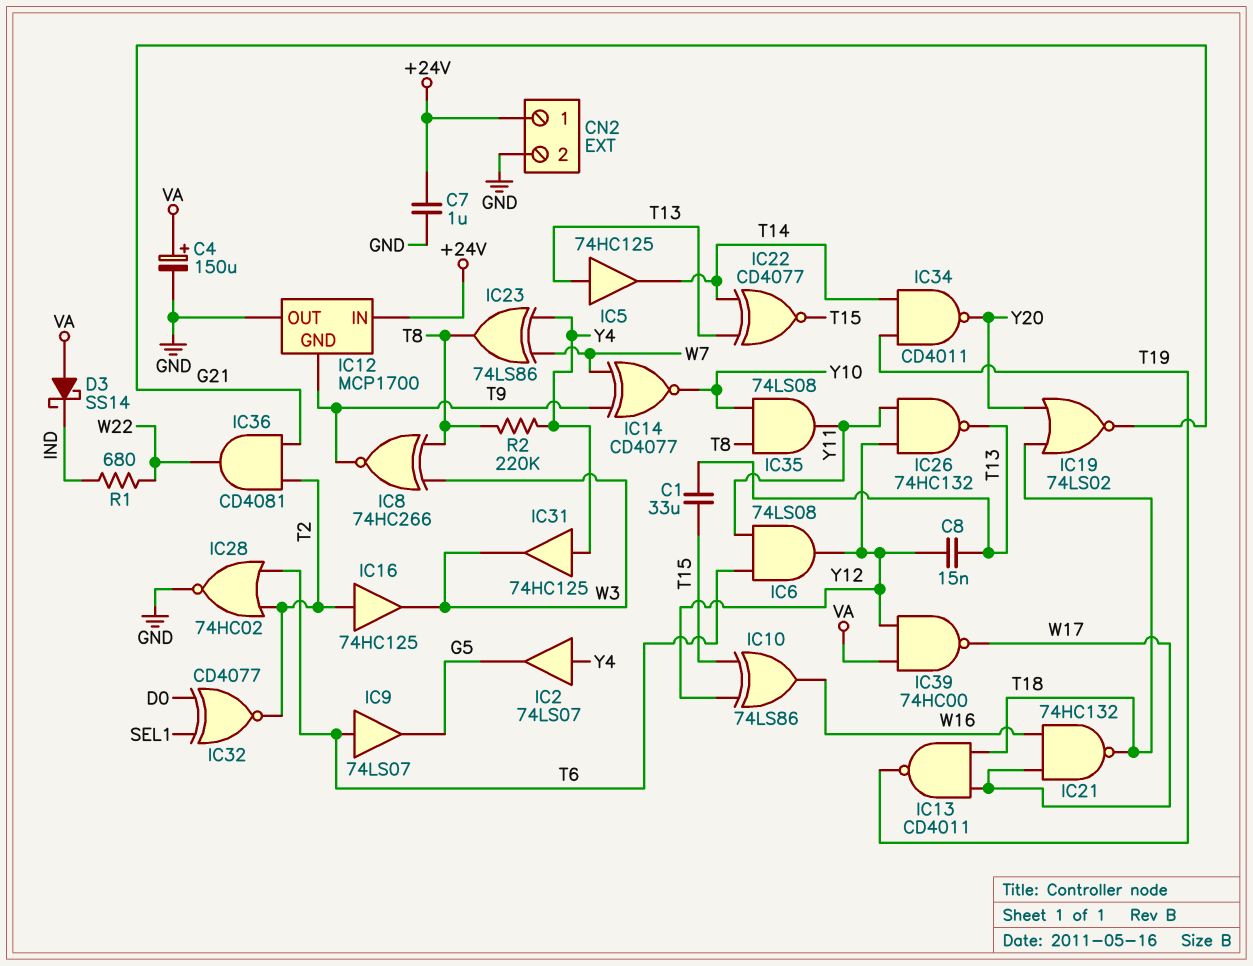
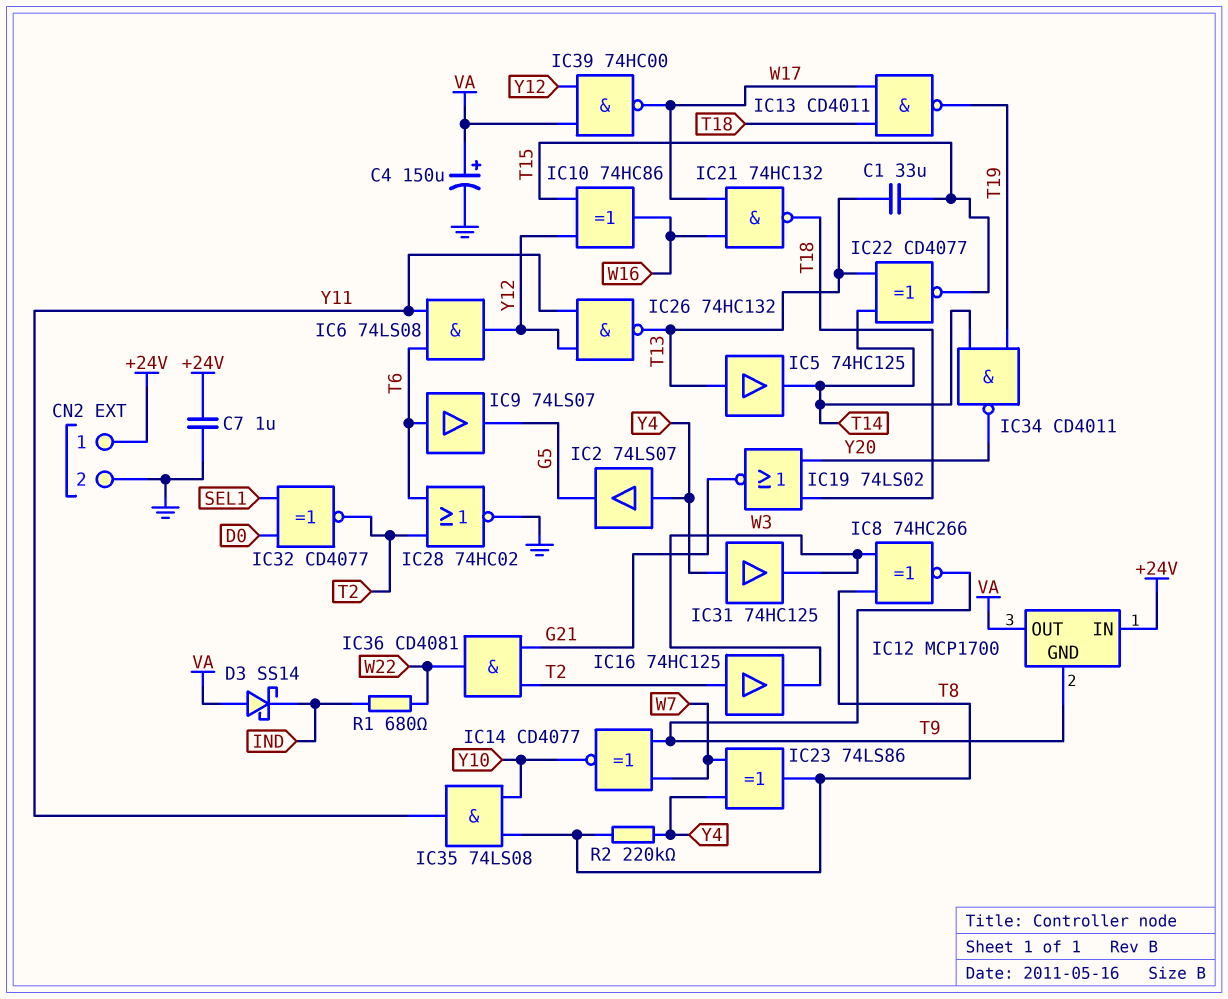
C8: 15nF (T13, Y12) -> none
IC10: XOR 74LS86 (in T15, in Y12, out W16) -> XOR 74HC86 (in T15, in Y12, out W16)
IC12 pin OUT: GND -> VA

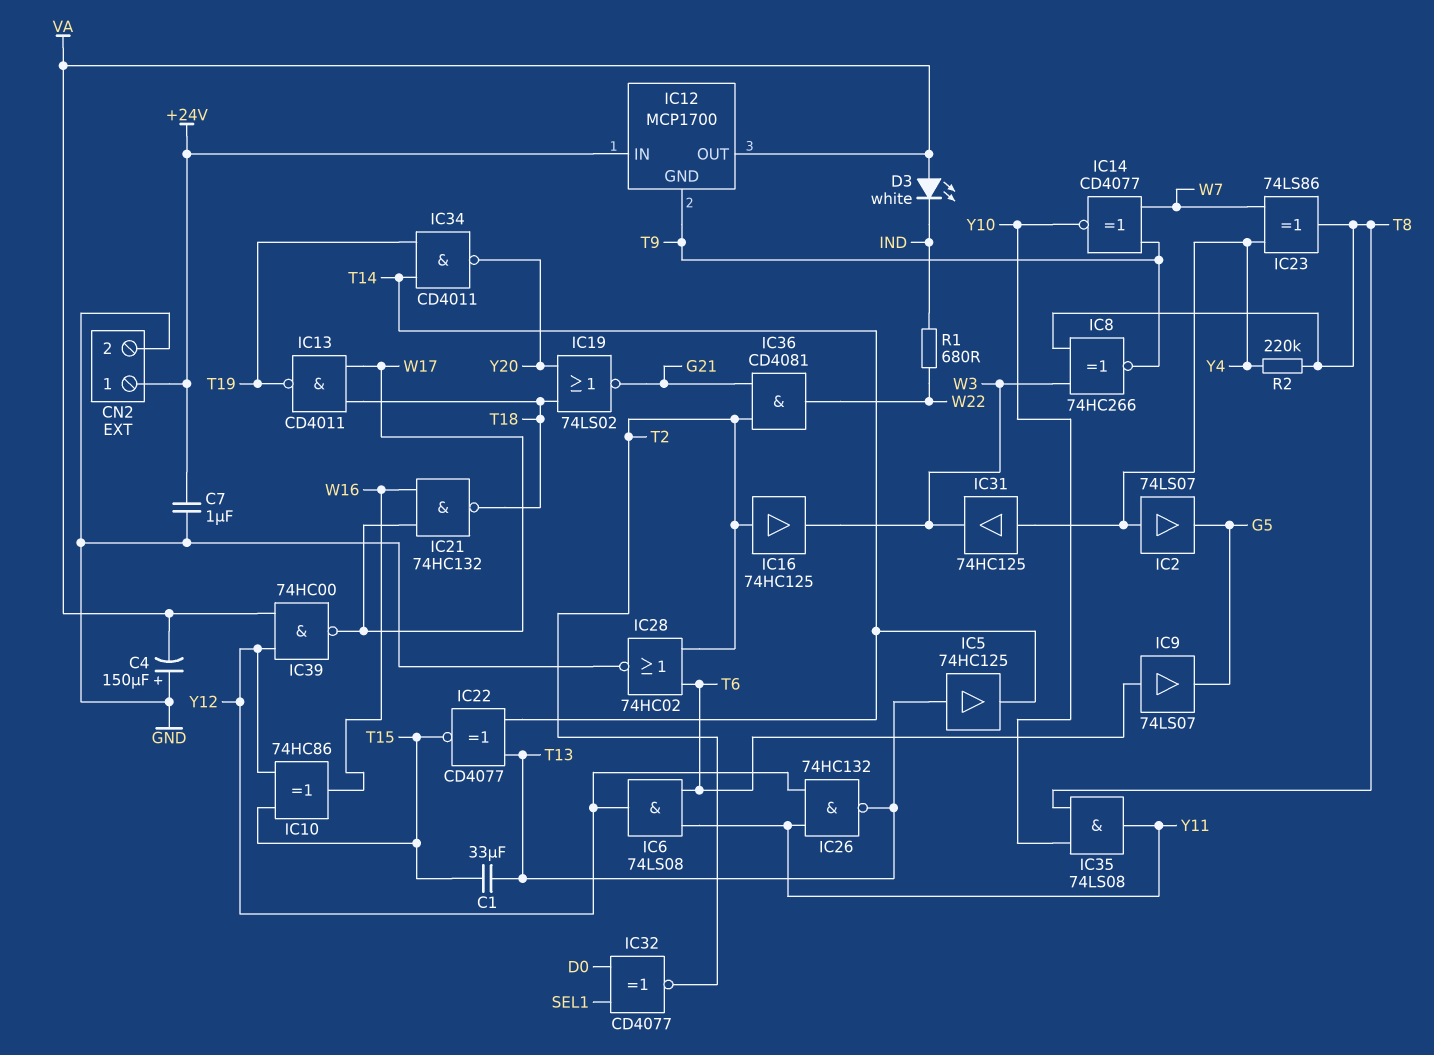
C4: 150uF (plus VA, minus GND) -> 150uF (plus GND, minus VA)
D3: schottky SS14 (A VA, K IND) -> LED white (A VA, K IND)

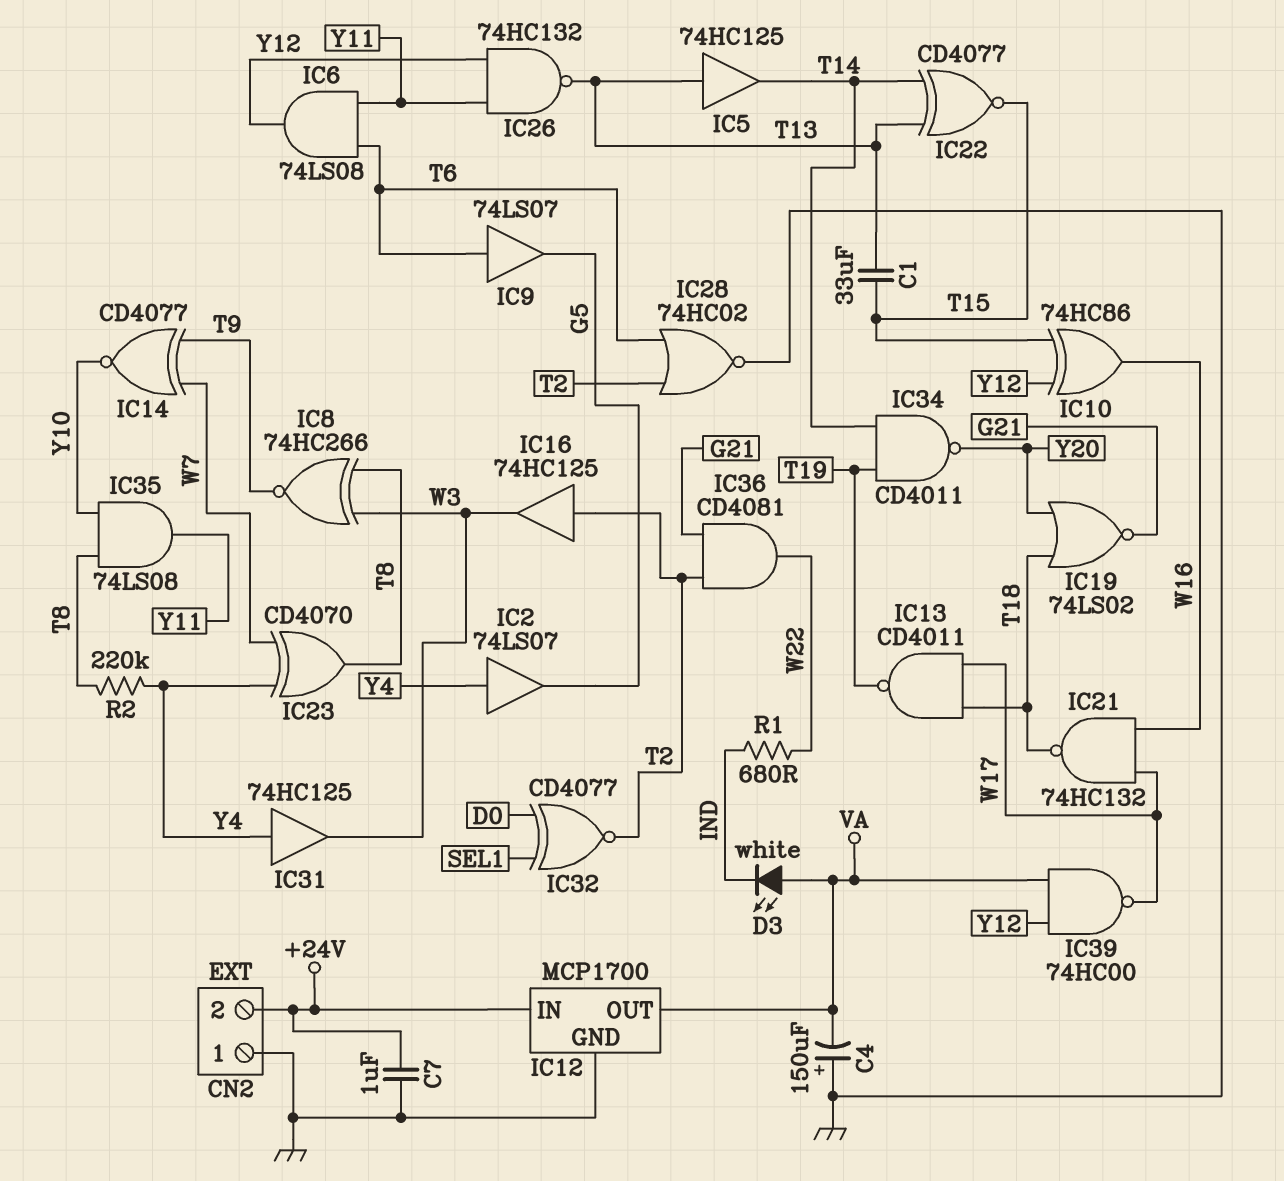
CN2 pin 1: +24V -> GND
CN2 pin 2: GND -> +24V
IC12 pin GND: T9 -> GND
IC23: XOR 74LS86 (in W7, in Y4, out T8) -> XOR CD4070 (in W7, in Y4, out T8)

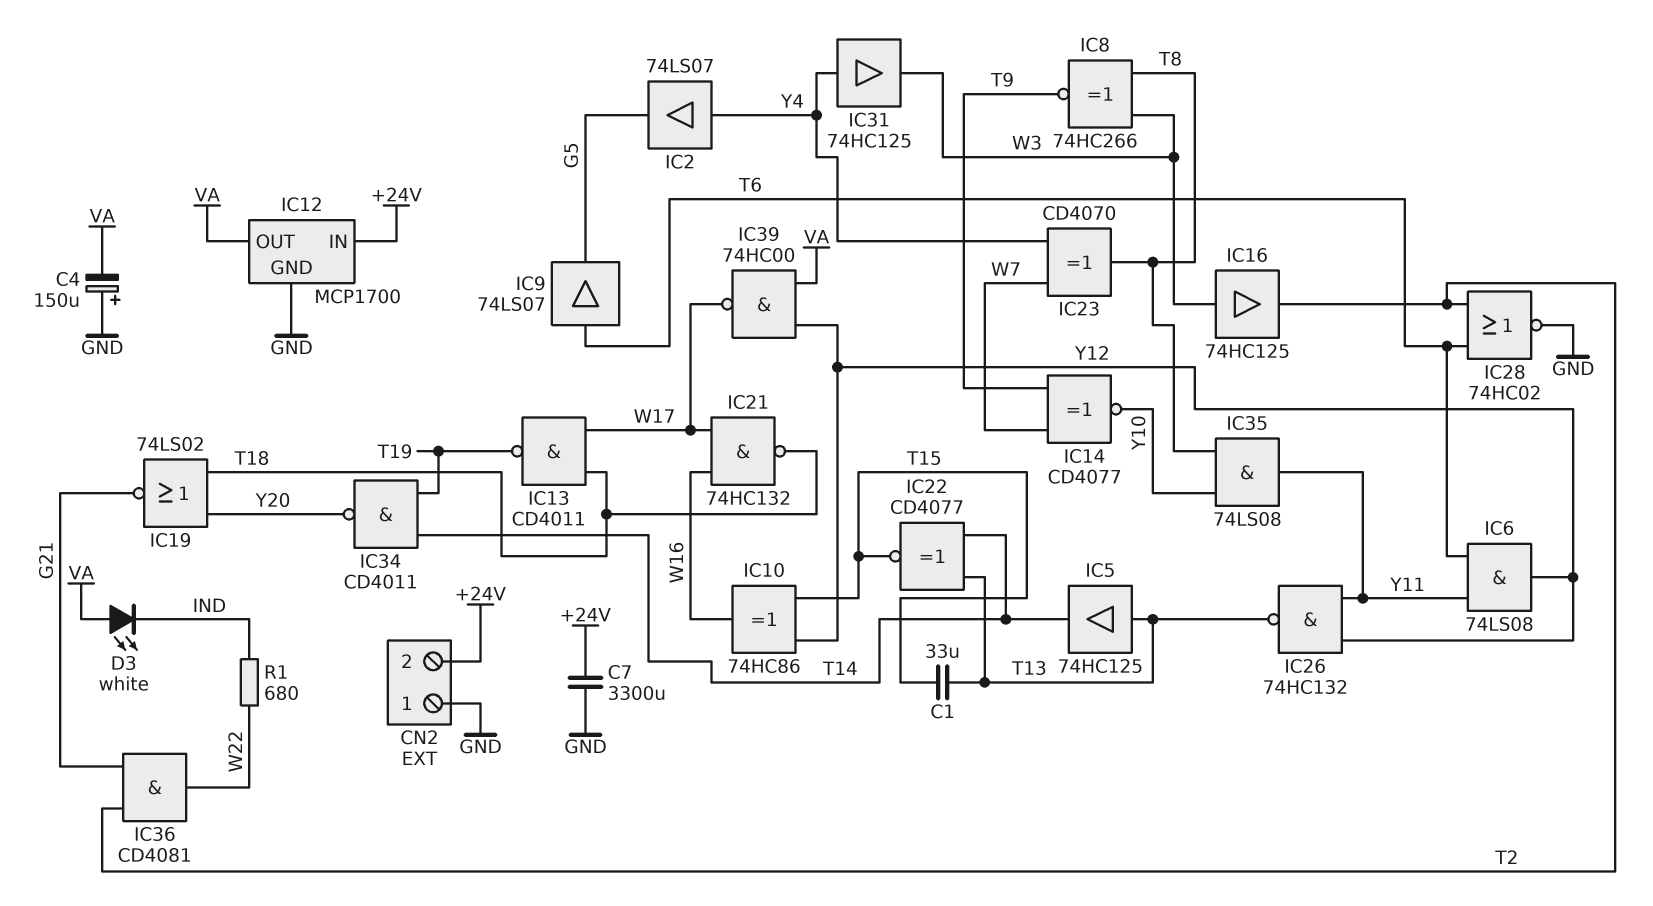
C7: 1uF (+24V, GND) -> 3300uF (+24V, GND)
IC16: buffer 74HC125 (in T2, out W3) -> buffer 74HC125 (in W3, out T2)
IC32: XNOR CD4077 (in D0, in SEL1, out T2) -> none
R2: 220k (T8, Y4) -> none

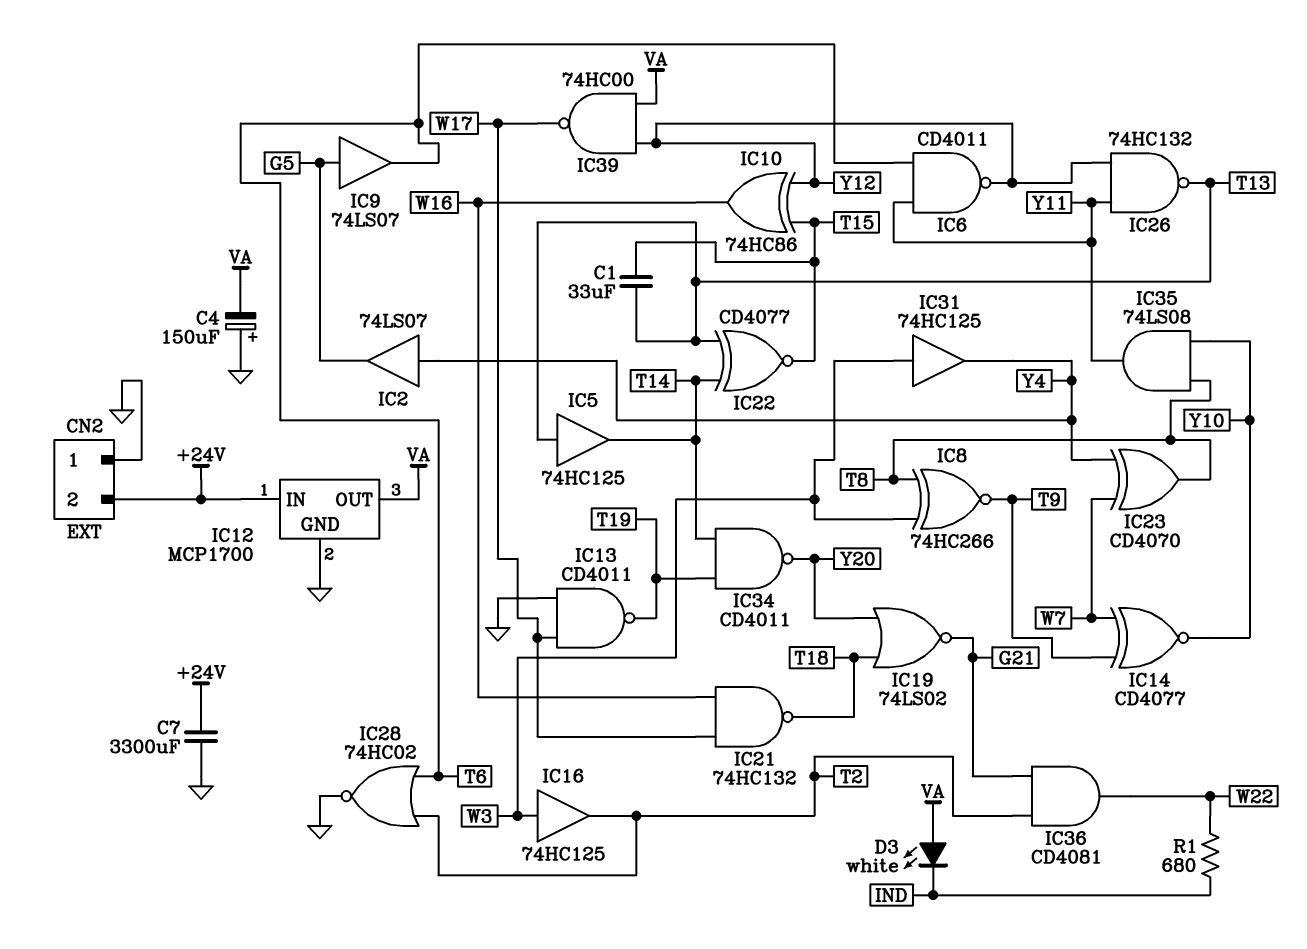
IC6: AND 74LS08 (in T6, in Y11, out Y12) -> NAND CD4011 (in T6, in Y11, out Y12)
IC9: buffer 74LS07 (in T6, out G5) -> buffer 74LS07 (in G5, out T6)
IC13: NAND CD4011 (in T18, in W17, out T19) -> NAND CD4011 (in GND, in W17, out T19)
IC31: buffer 74HC125 (in Y4, out W3) -> buffer 74HC125 (in W3, out Y4)

